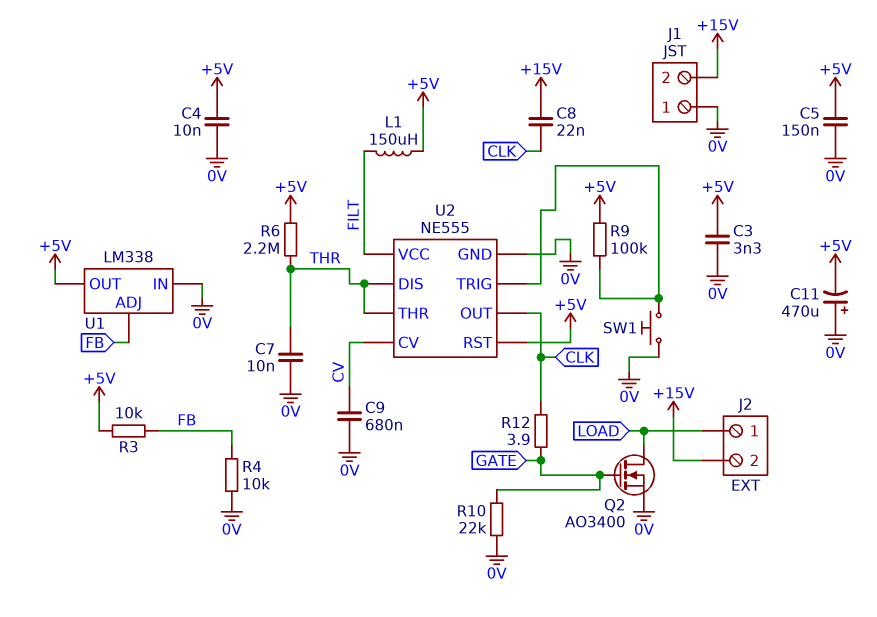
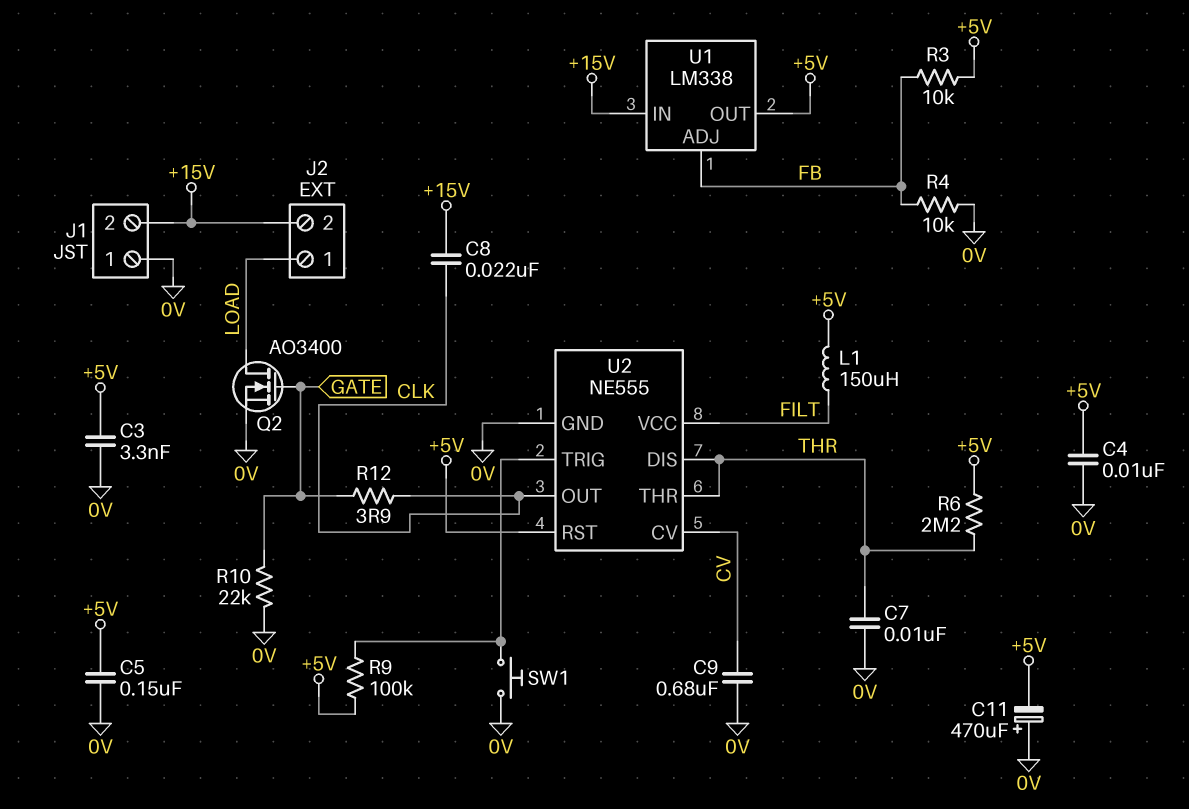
U1 pin IN: 0V -> +15V

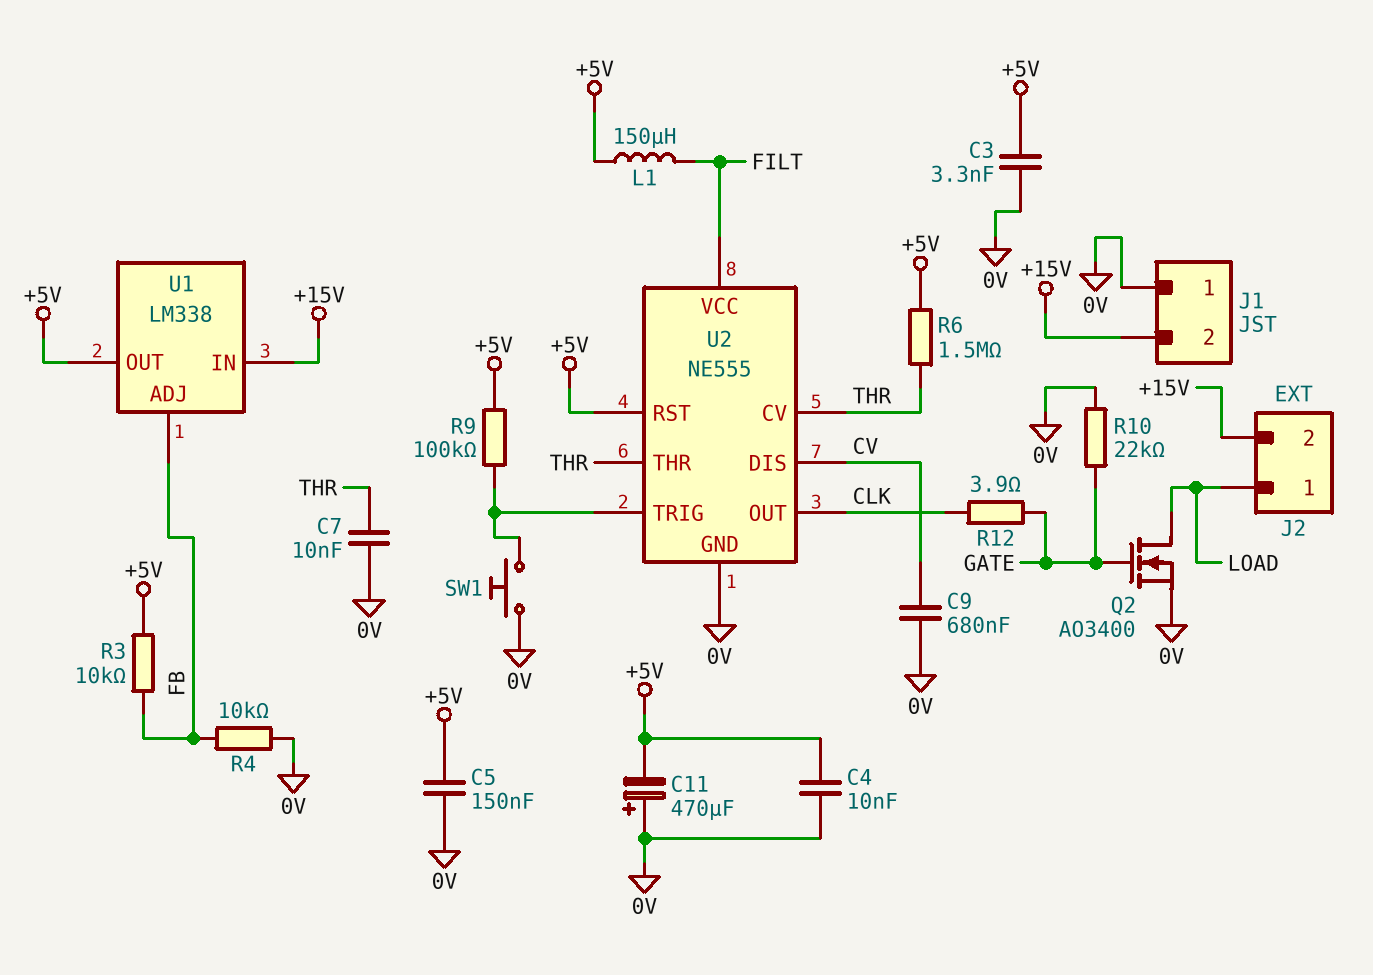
C8: 22nF (+15V, CLK) -> none
R6: 2.2M (+5V, THR) -> 1.5M (+5V, THR)
U2 pin CV: CV -> THR
U2 pin DIS: THR -> CV

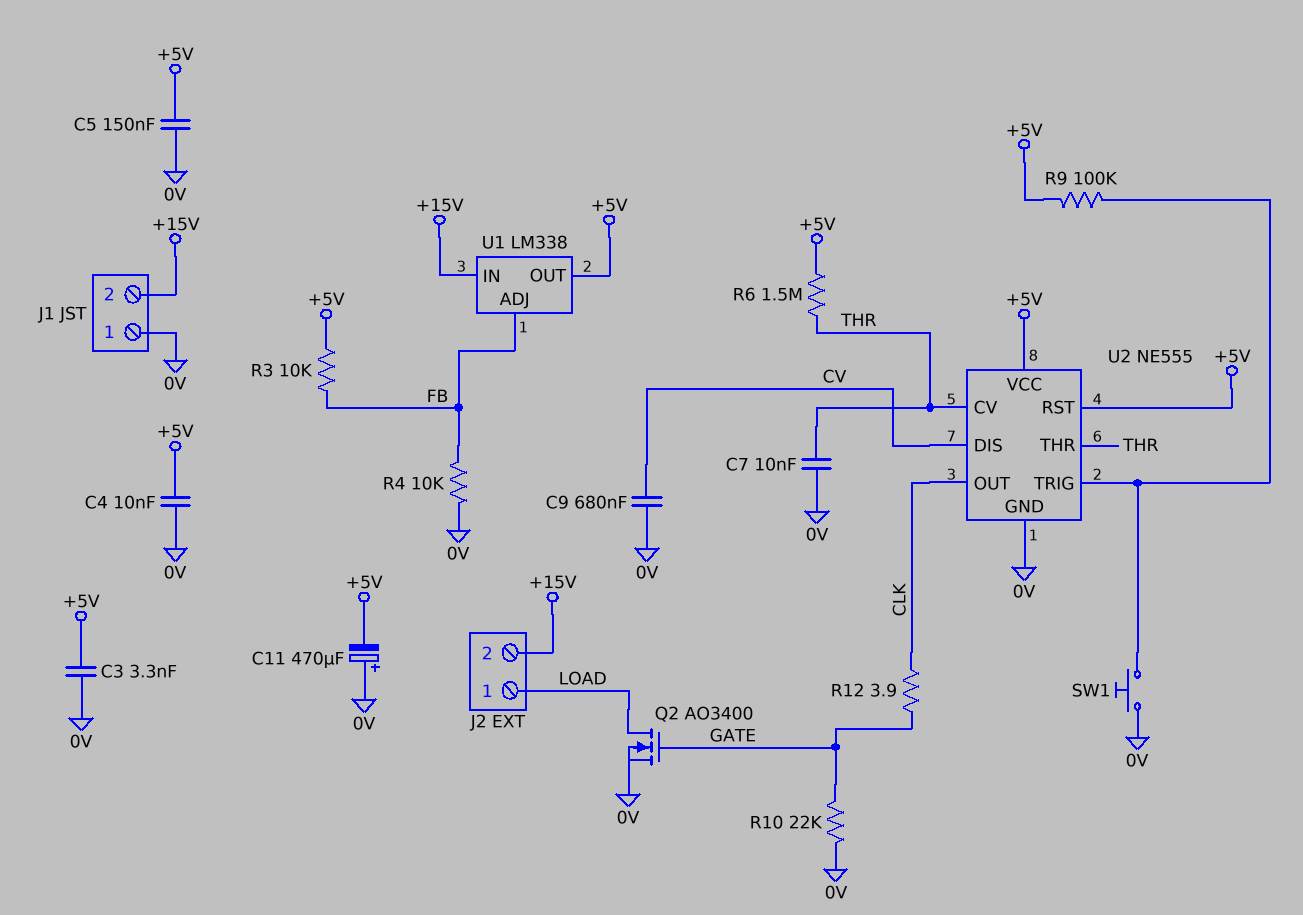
L1: 150uH (+5V, FILT) -> none
U2 pin VCC: FILT -> +5V

